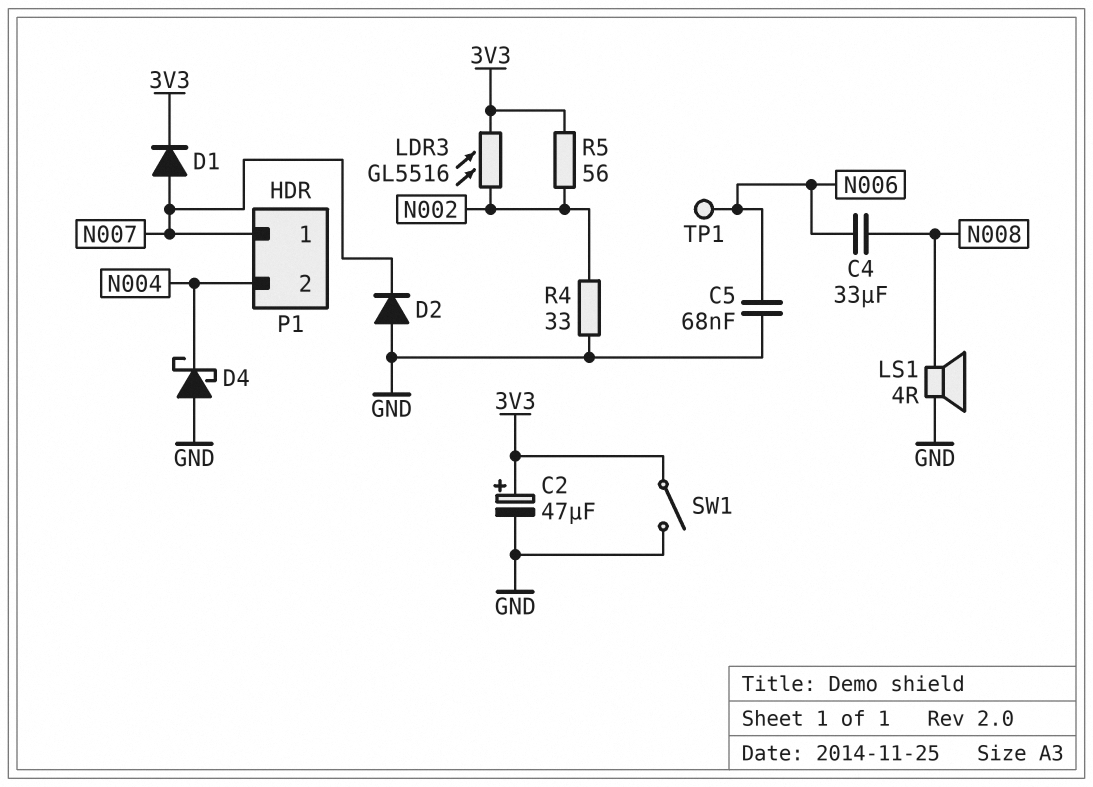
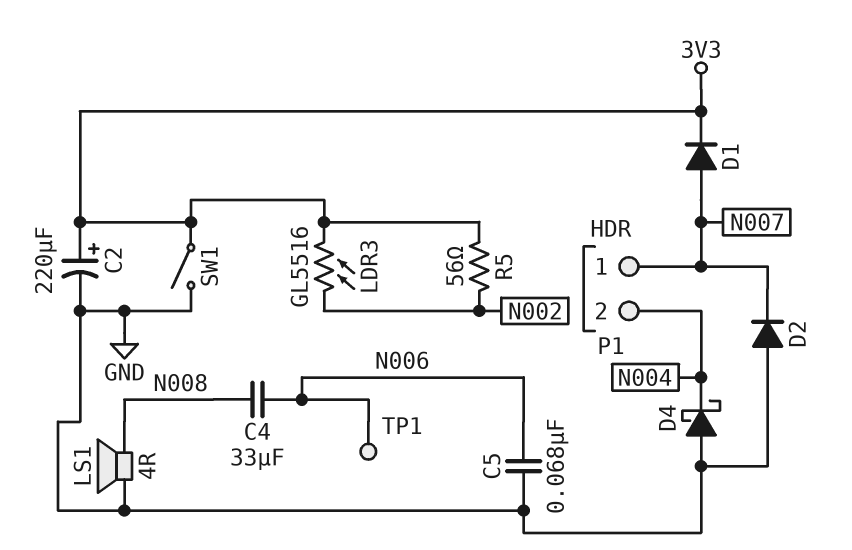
C2: 47uF (plus 3V3, minus GND) -> 220uF (plus 3V3, minus GND)
R4: 33 (GND, N002) -> none

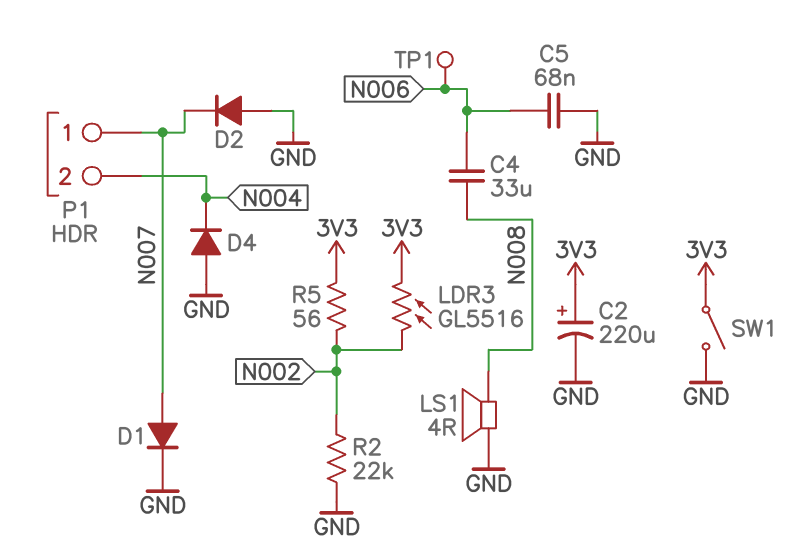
D1: diode (A N007, K 3V3) -> diode (A N007, K GND)
D4: schottky (A GND, K N004) -> diode (A GND, K N004)
R2: none -> 22k (GND, N002)

